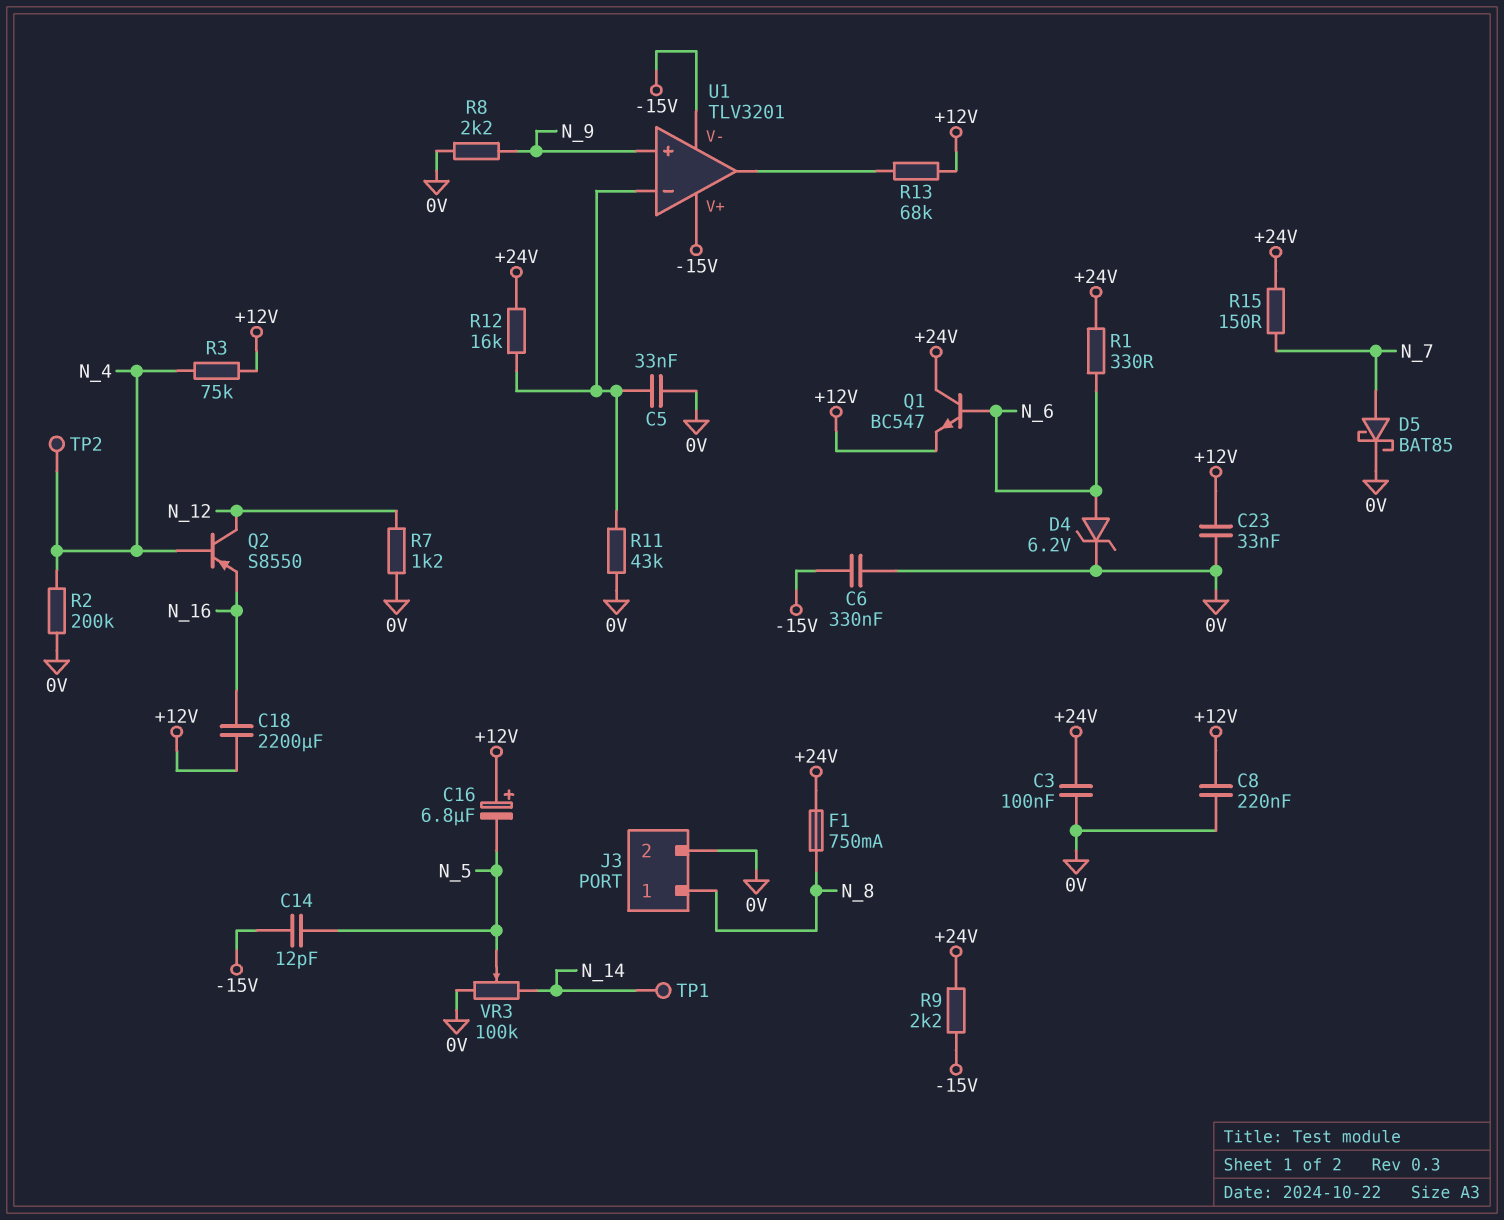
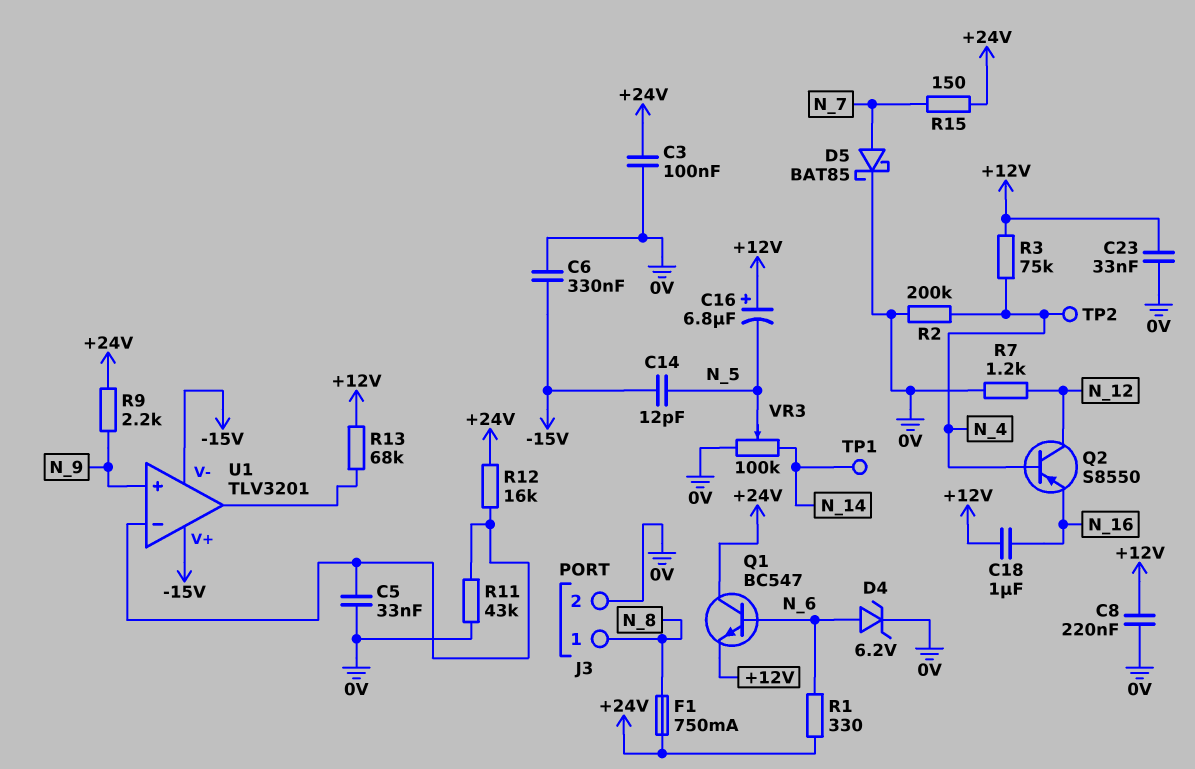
C18: 2200uF (+12V, N_16) -> 1uF (+12V, N_16)
R8: 2.2k (0V, N_9) -> none
R9: 2.2k (+24V, -15V) -> 2.2k (+24V, N_9)

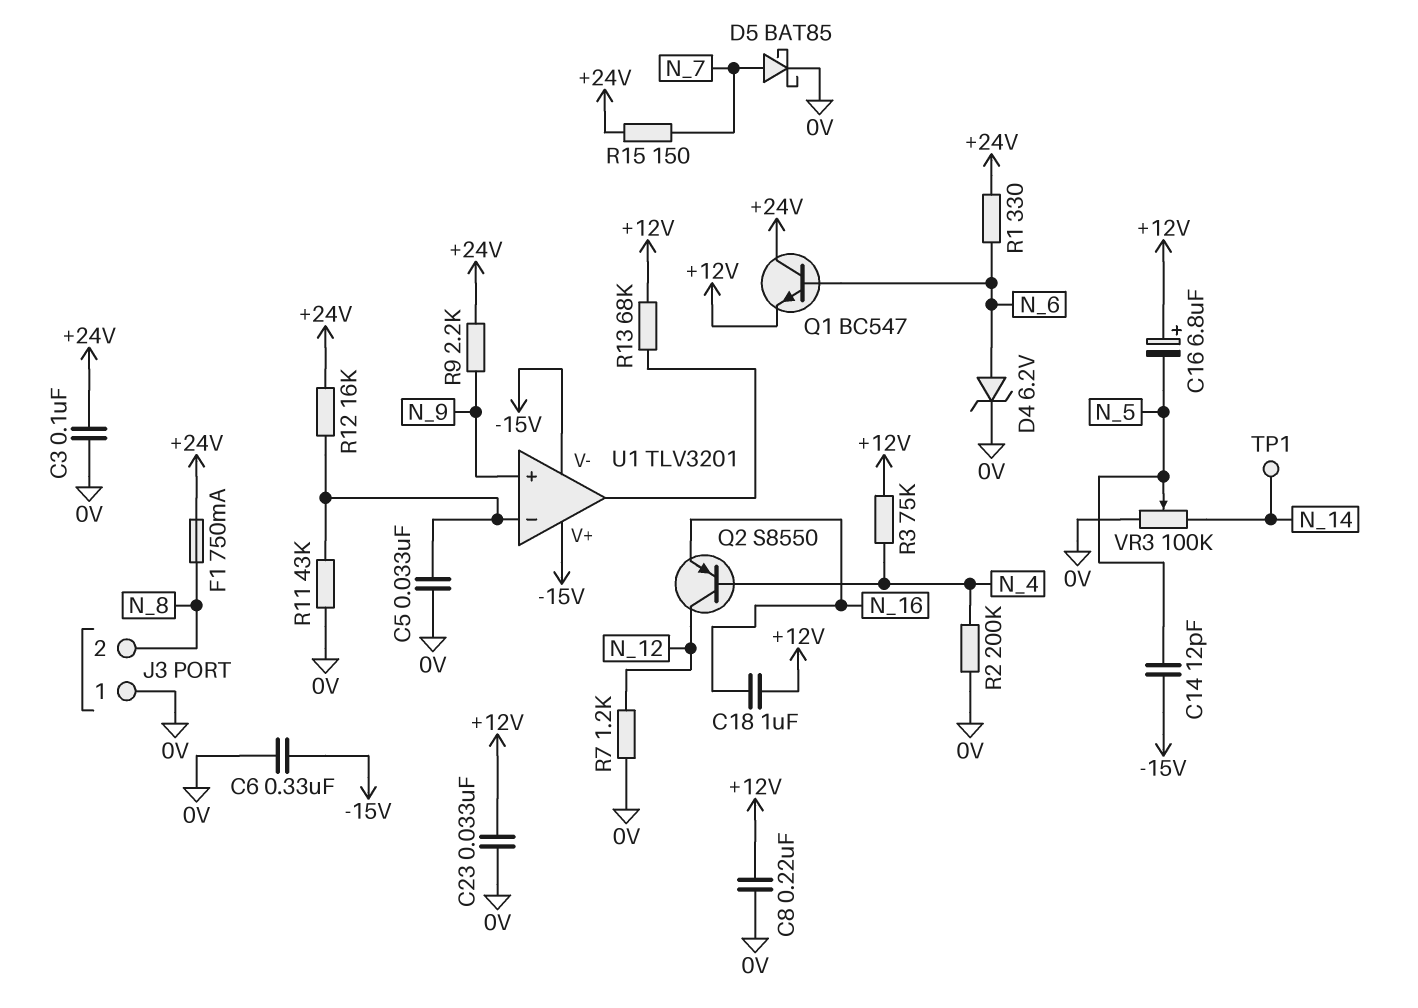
J3 pin 1: N_8 -> 0V
J3 pin 2: 0V -> N_8
TP2: test point (N_4) -> none

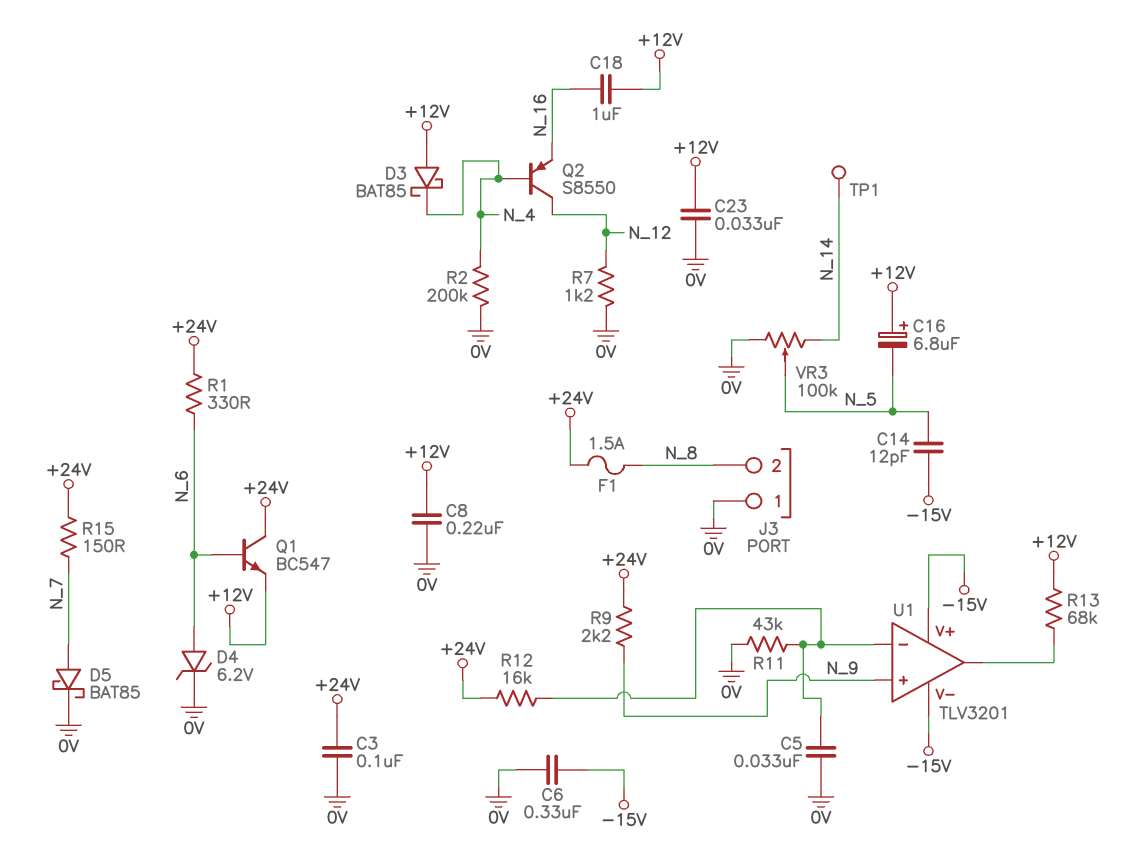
D3: none -> schottky BAT85 (A +12V, K N_4)
F1: 750mA (+24V, N_8) -> 1.5A (+24V, N_8)
R3: 75k (+12V, N_4) -> none

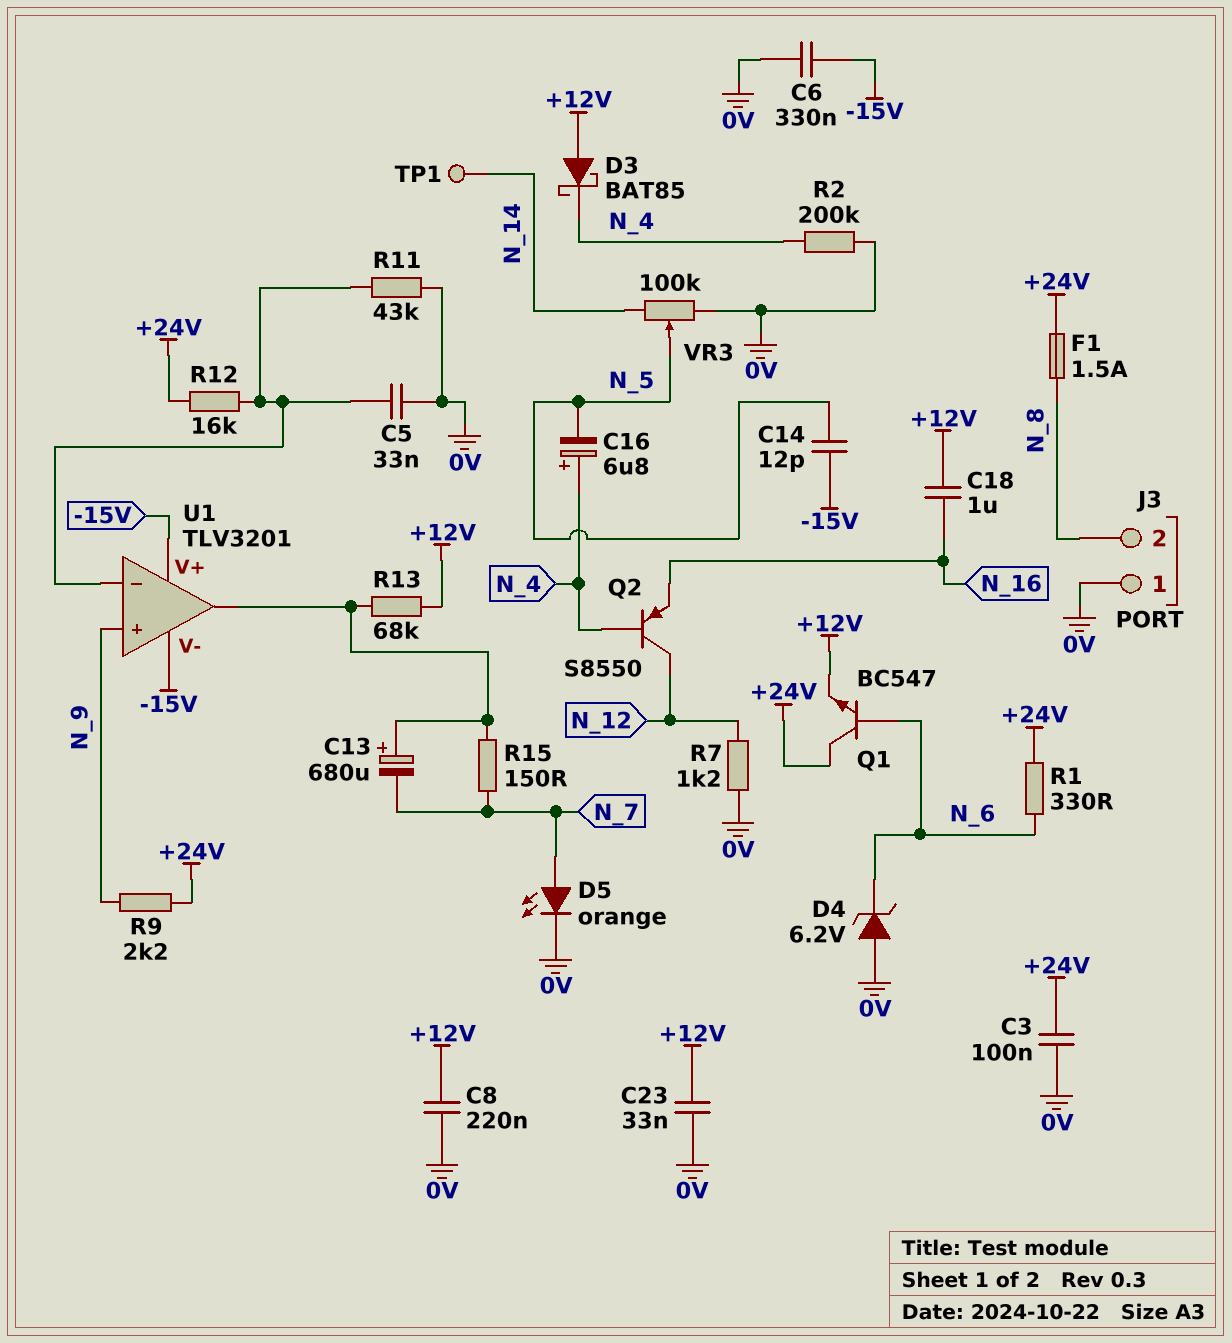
C13: none -> 680uF (plus U1/out, minus N_7)
C16: 6.8uF (plus +12V, minus N_5) -> 6.8uF (plus N_4, minus N_5)
D4: zener 6.2V (A N_6, K 0V) -> zener 6.2V (A 0V, K N_6)
D5: schottky BAT85 (A N_7, K 0V) -> LED orange (A N_7, K 0V)
R15: 150 (+24V, N_7) -> 150 (N_7, U1/out)

